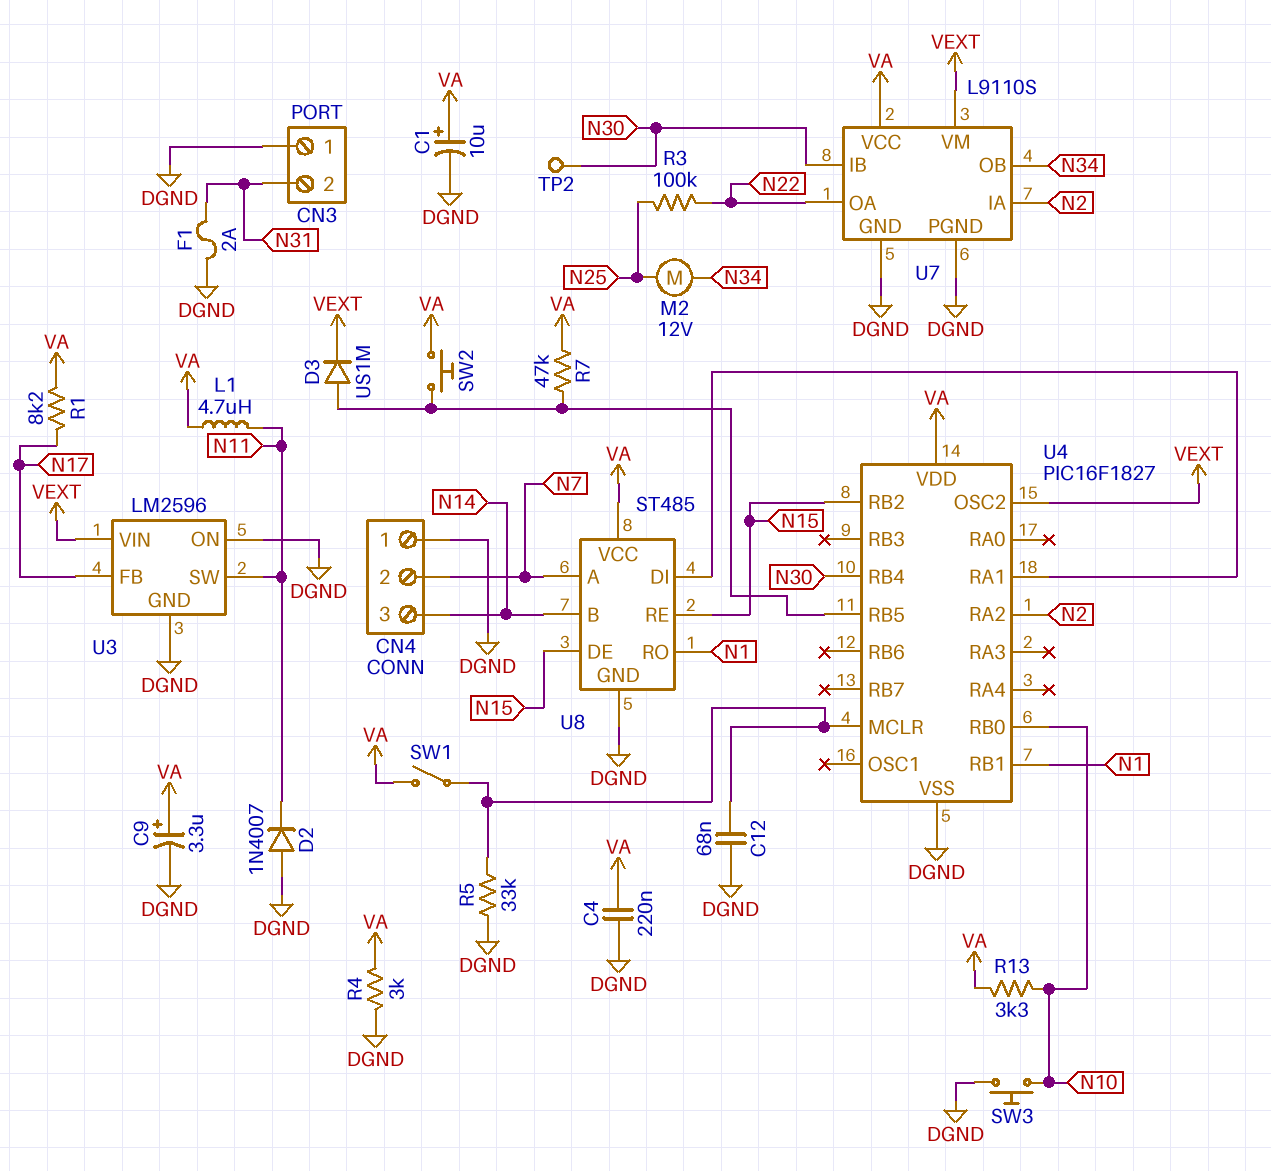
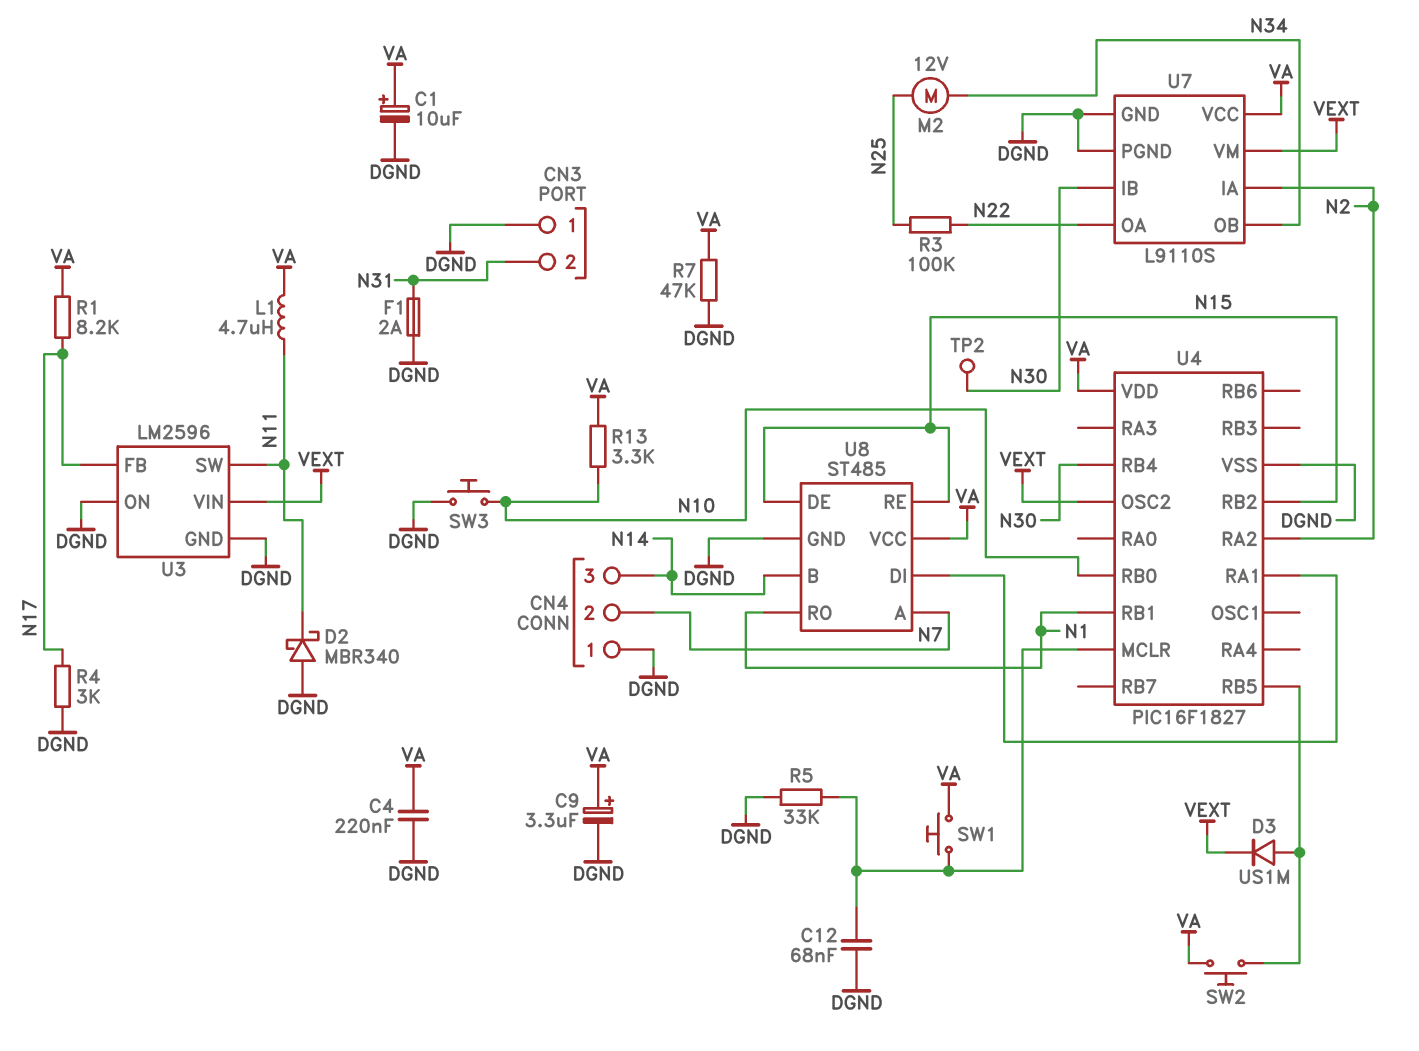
D2: diode 1N4007 (A DGND, K N11) -> schottky MBR340 (A DGND, K N11)
R4: 3k (DGND, VA) -> 3k (DGND, N17)
R7: 47k (U4/RB5, VA) -> 47k (DGND, VA)
SW1: switch (U4/MCLR, VA) -> button (U4/MCLR, VA)

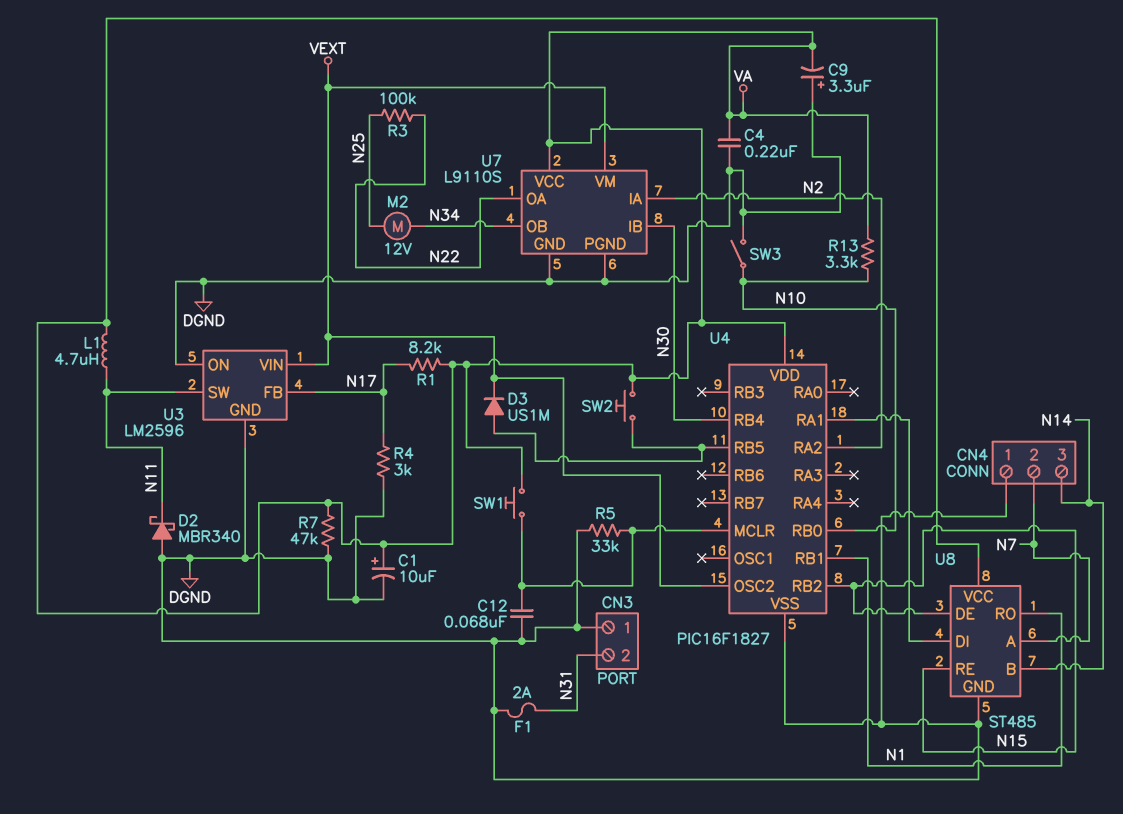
C9: 3.3uF (plus VA, minus DGND) -> 3.3uF (plus DGND, minus VA)
SW3: button (DGND, N10) -> switch (DGND, N10)
TP2: test point (N30) -> none

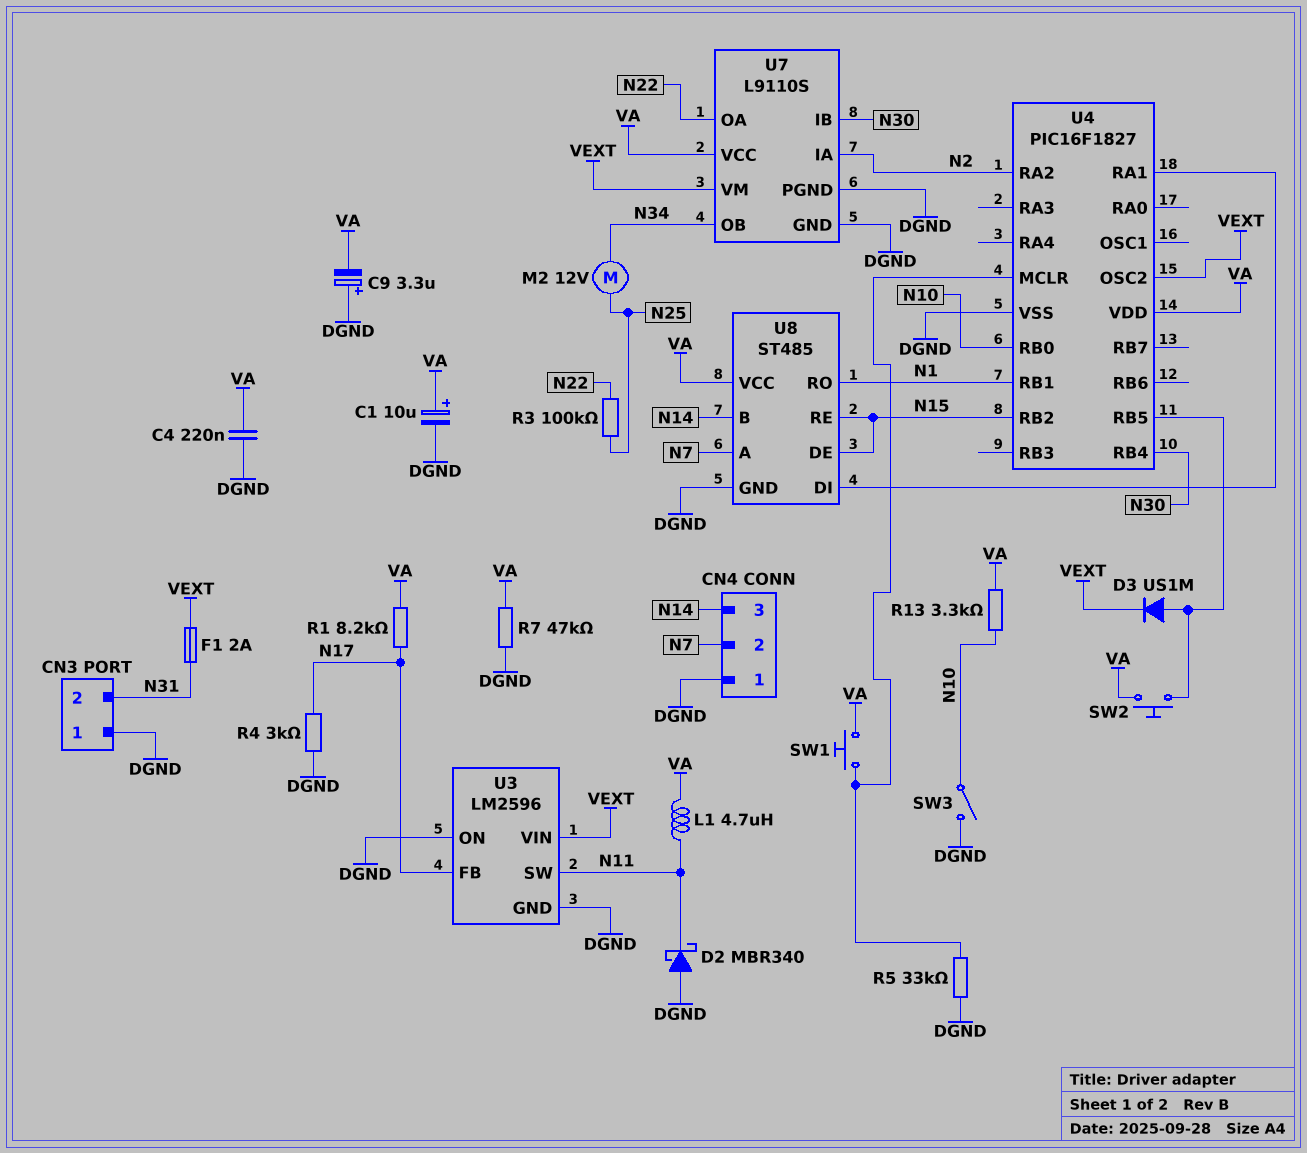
C12: 68nF (DGND, U4/MCLR) -> none
F1: 2A (DGND, N31) -> 2A (N31, VEXT)

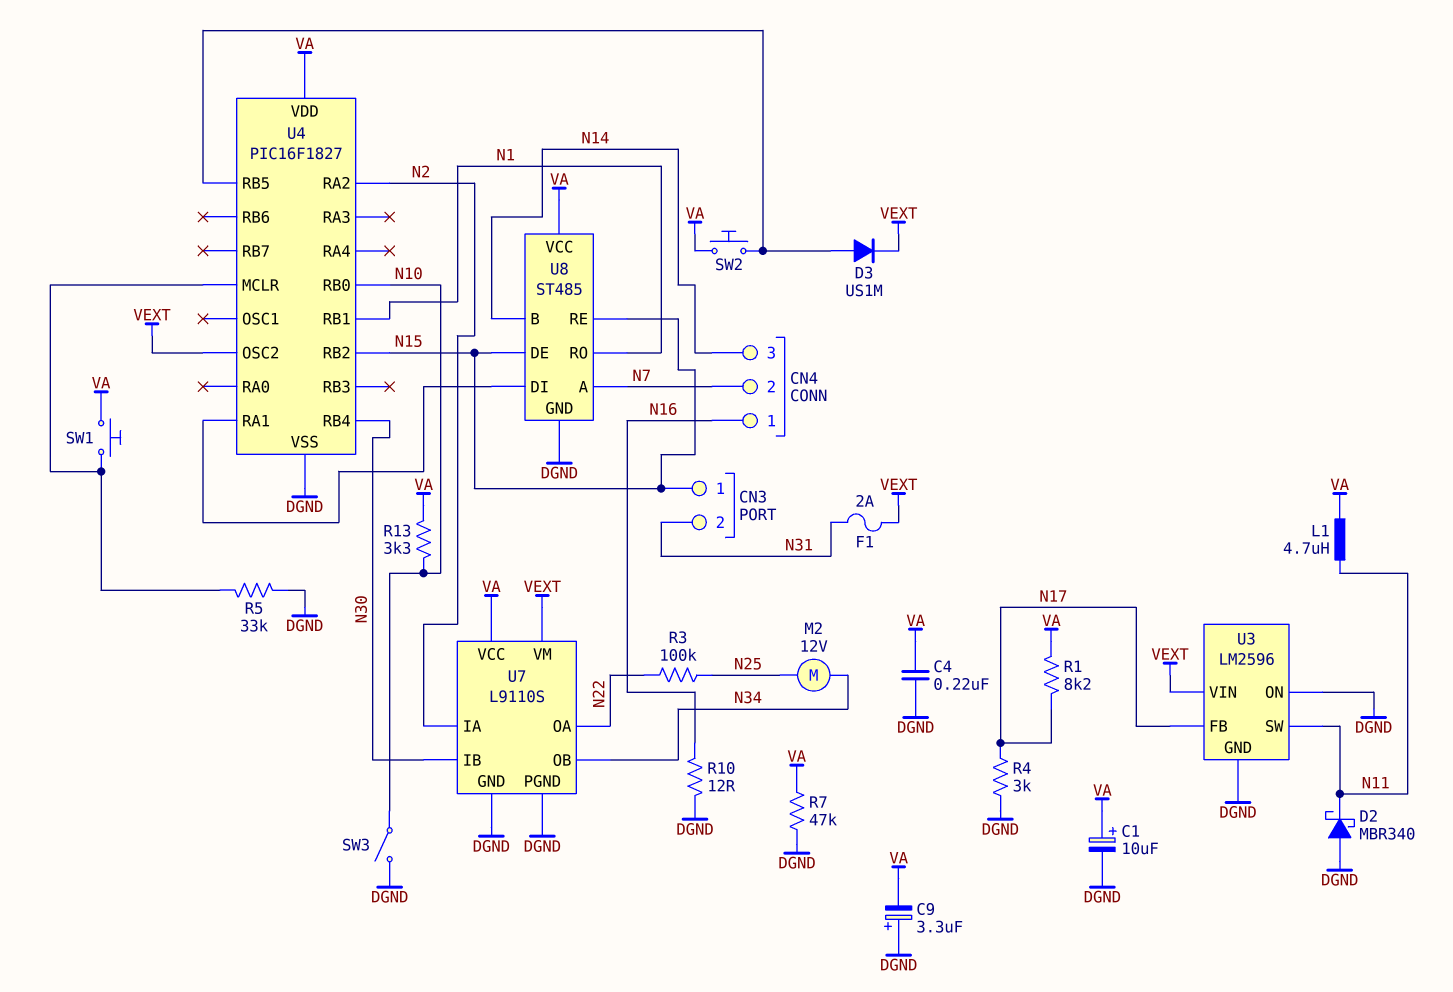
CN3 pin 1: DGND -> N15
CN4 pin 1: DGND -> N16
R10: none -> 12 (DGND, N16)

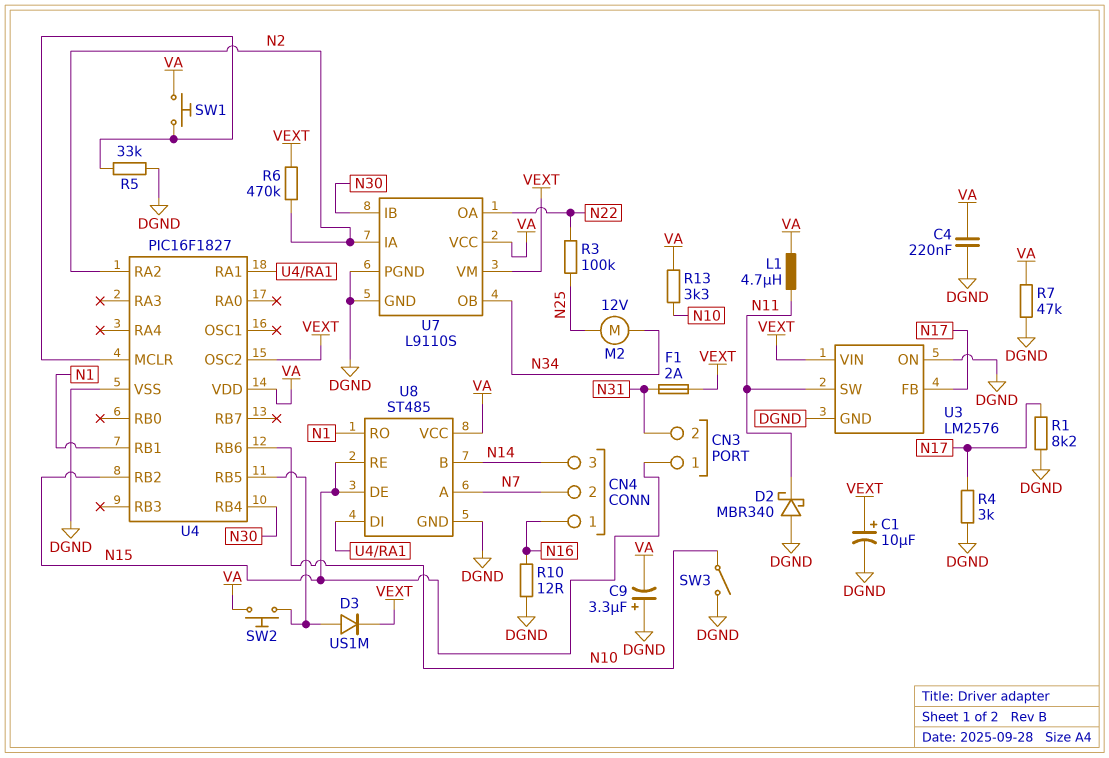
C1: 10uF (plus VA, minus DGND) -> 10uF (plus VEXT, minus DGND)
R1: 8.2k (N17, VA) -> 8.2k (DGND, N17)
R6: none -> 470k (N2, VEXT)
U3: LM2596 -> LM2576
U4 pin RB0: N10 -> none
U4 pin RB6: none -> N10

